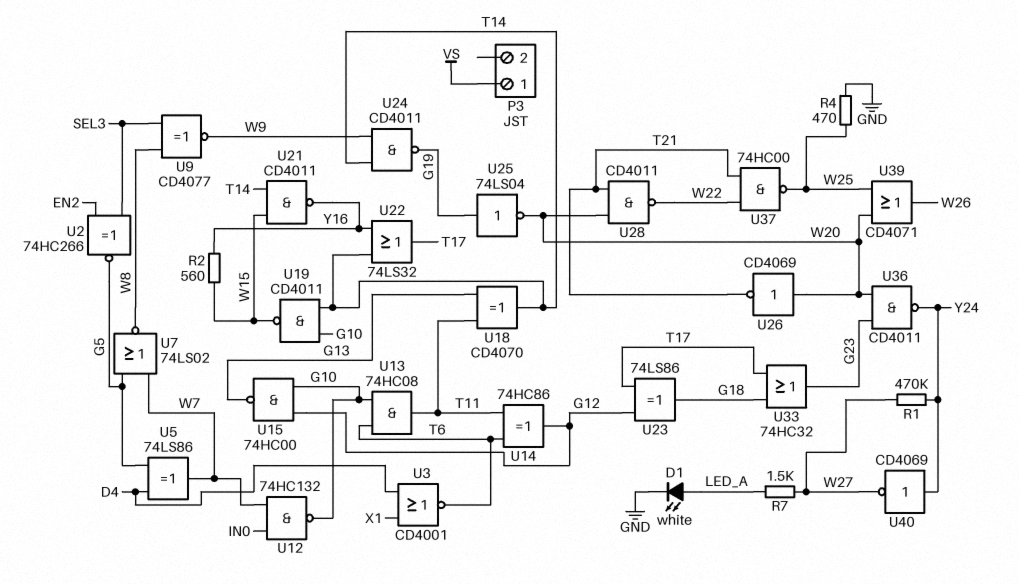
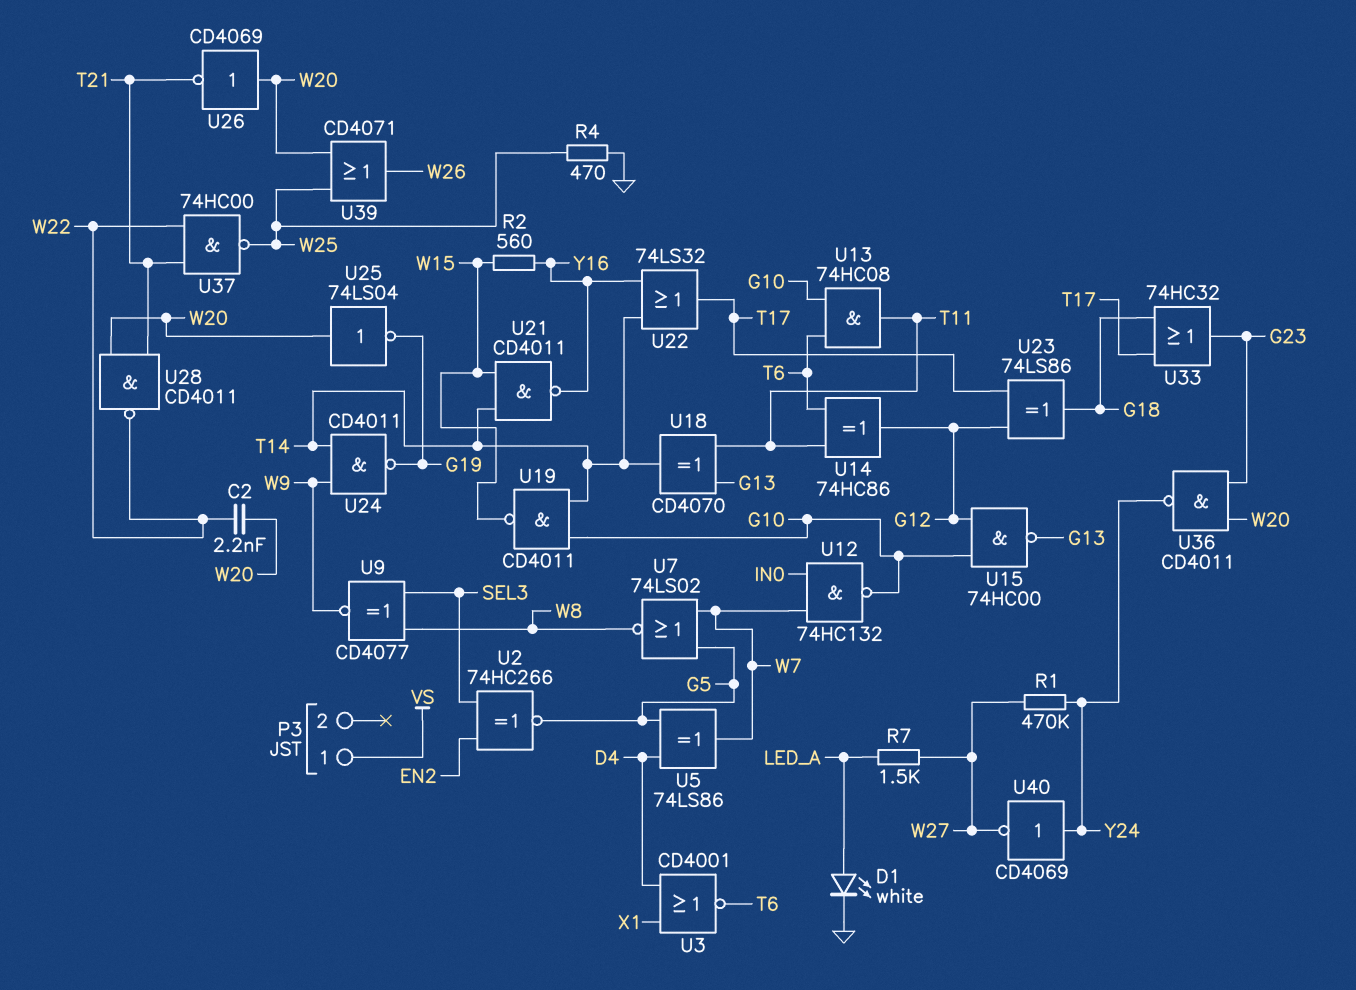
C2: none -> 2.2nF (W20, W22)
U25: NOT 74LS04 (in G19, out W20) -> NOT 74LS04 (in W20, out G19)

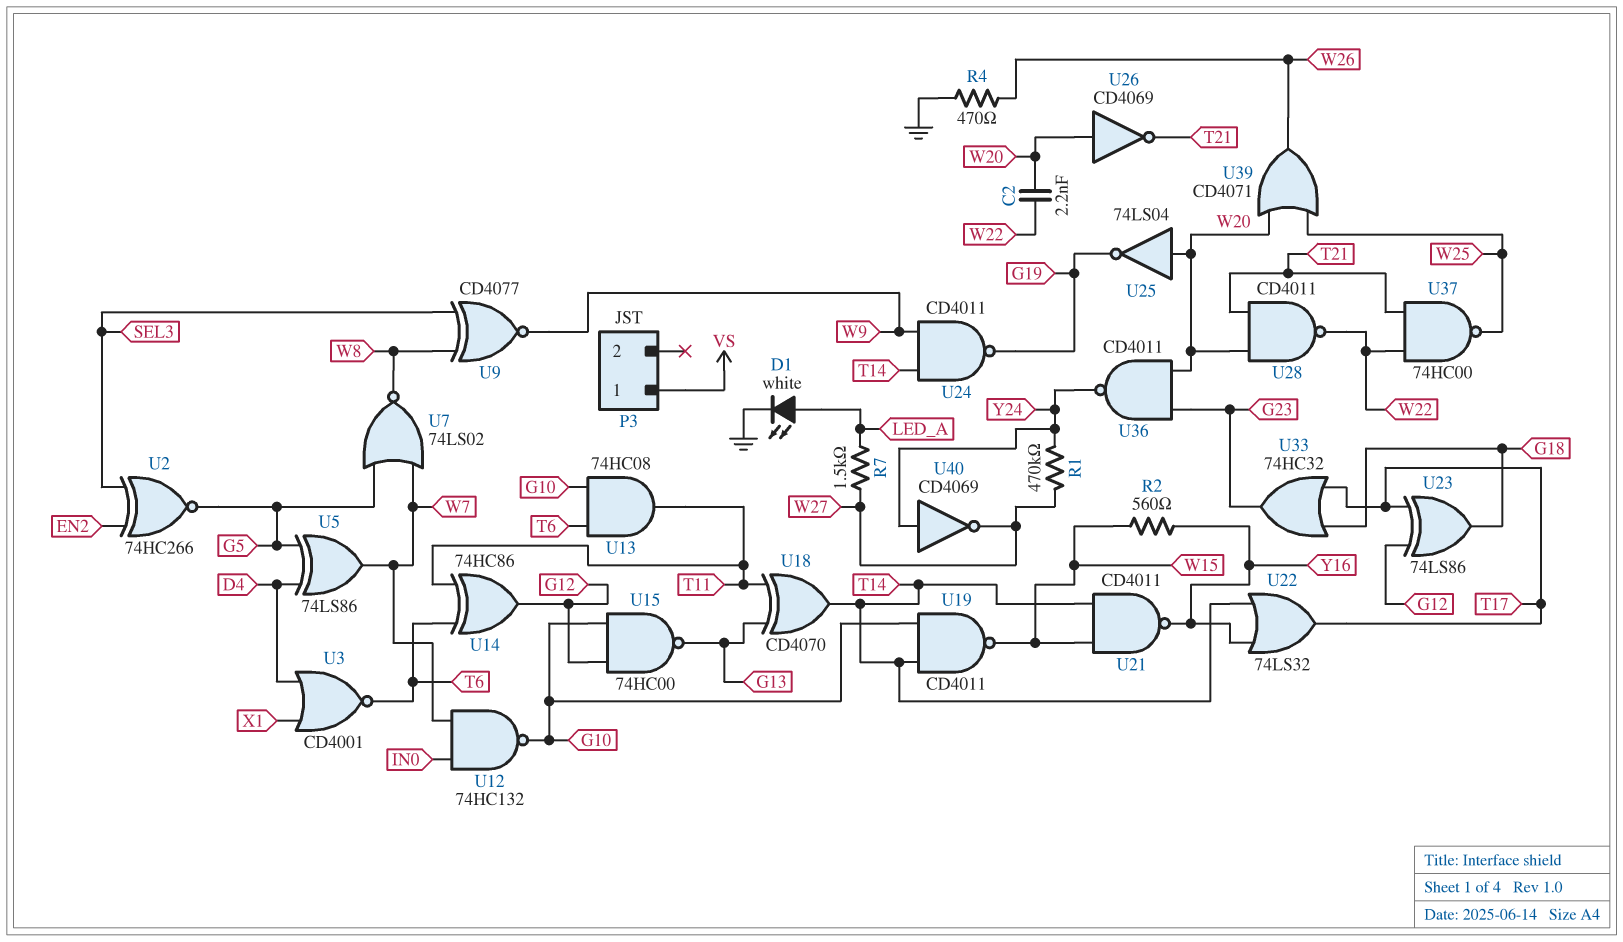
R4: 470 (GND, W25) -> 470 (GND, W26)

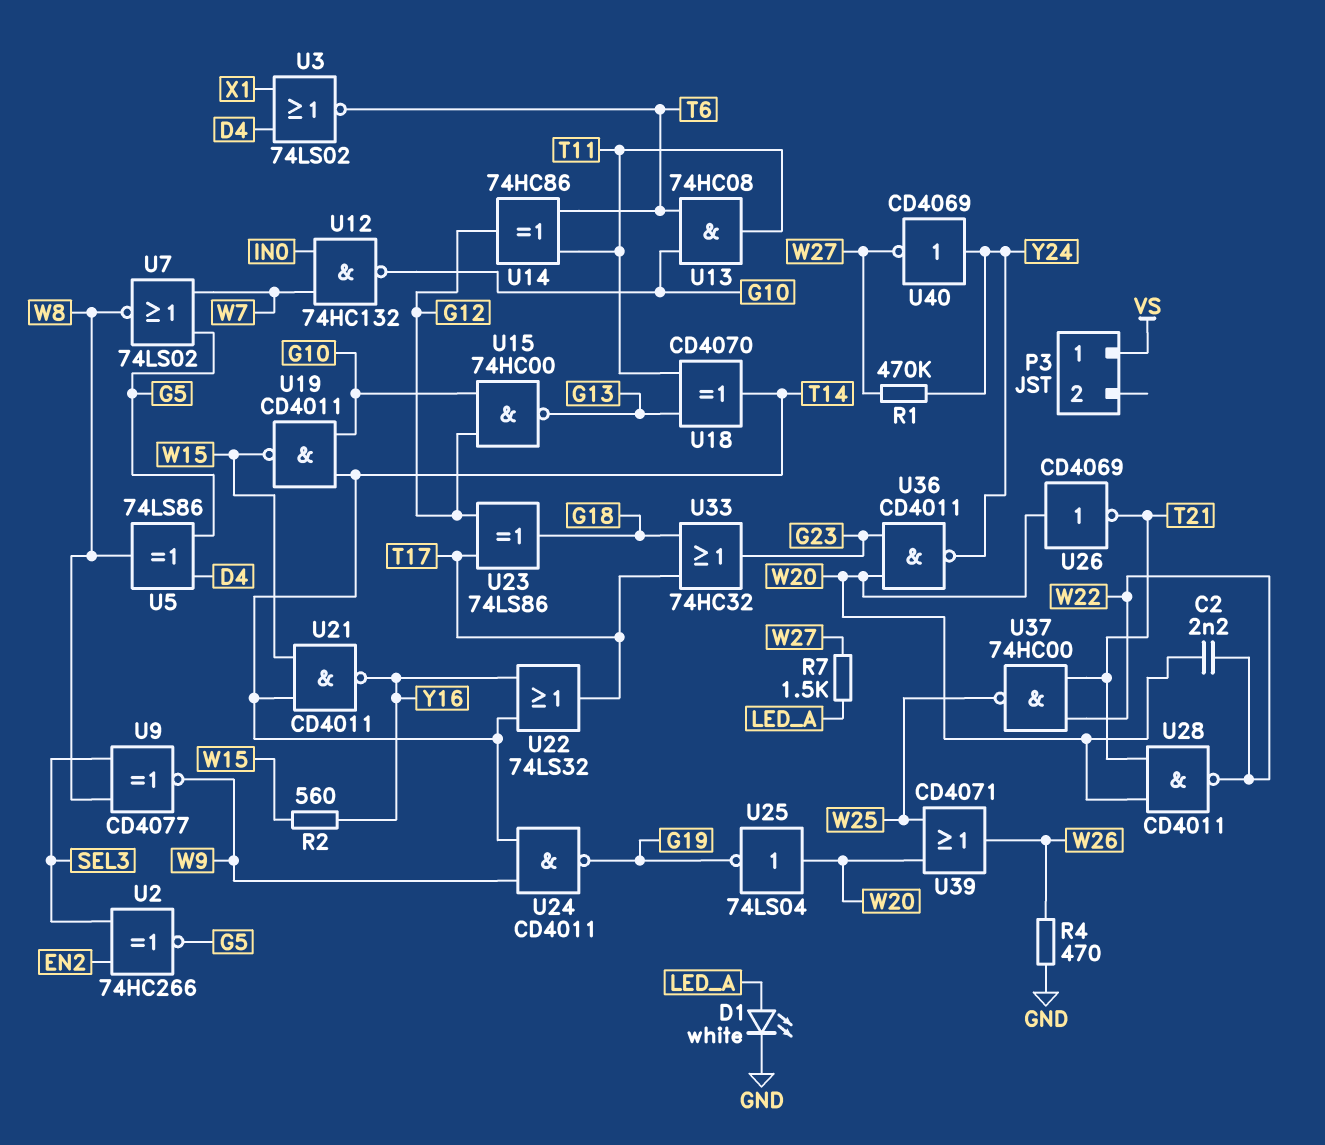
U3: NOR CD4001 (in D4, in X1, out T6) -> NOR 74LS02 (in D4, in X1, out T6)
U5: XOR 74LS86 (in D4, in G5, out W7) -> XOR 74LS86 (in D4, in G5, out W8)

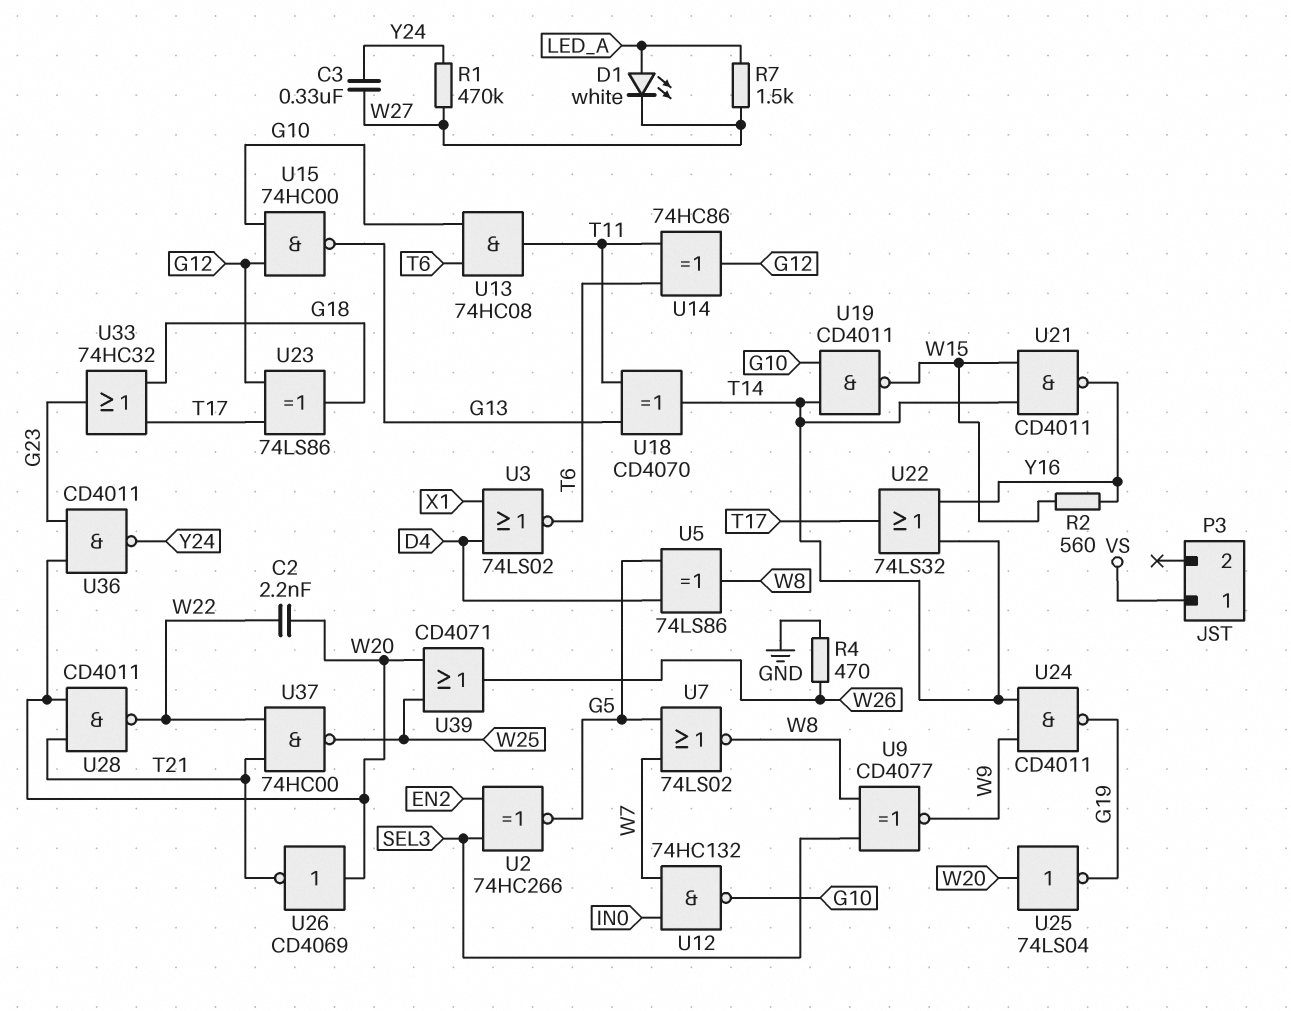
C3: none -> 330nF (W27, Y24)
D1: LED white (A LED_A, K GND) -> LED white (A LED_A, K W27)
U40: NOT CD4069 (in Y24, out W27) -> none

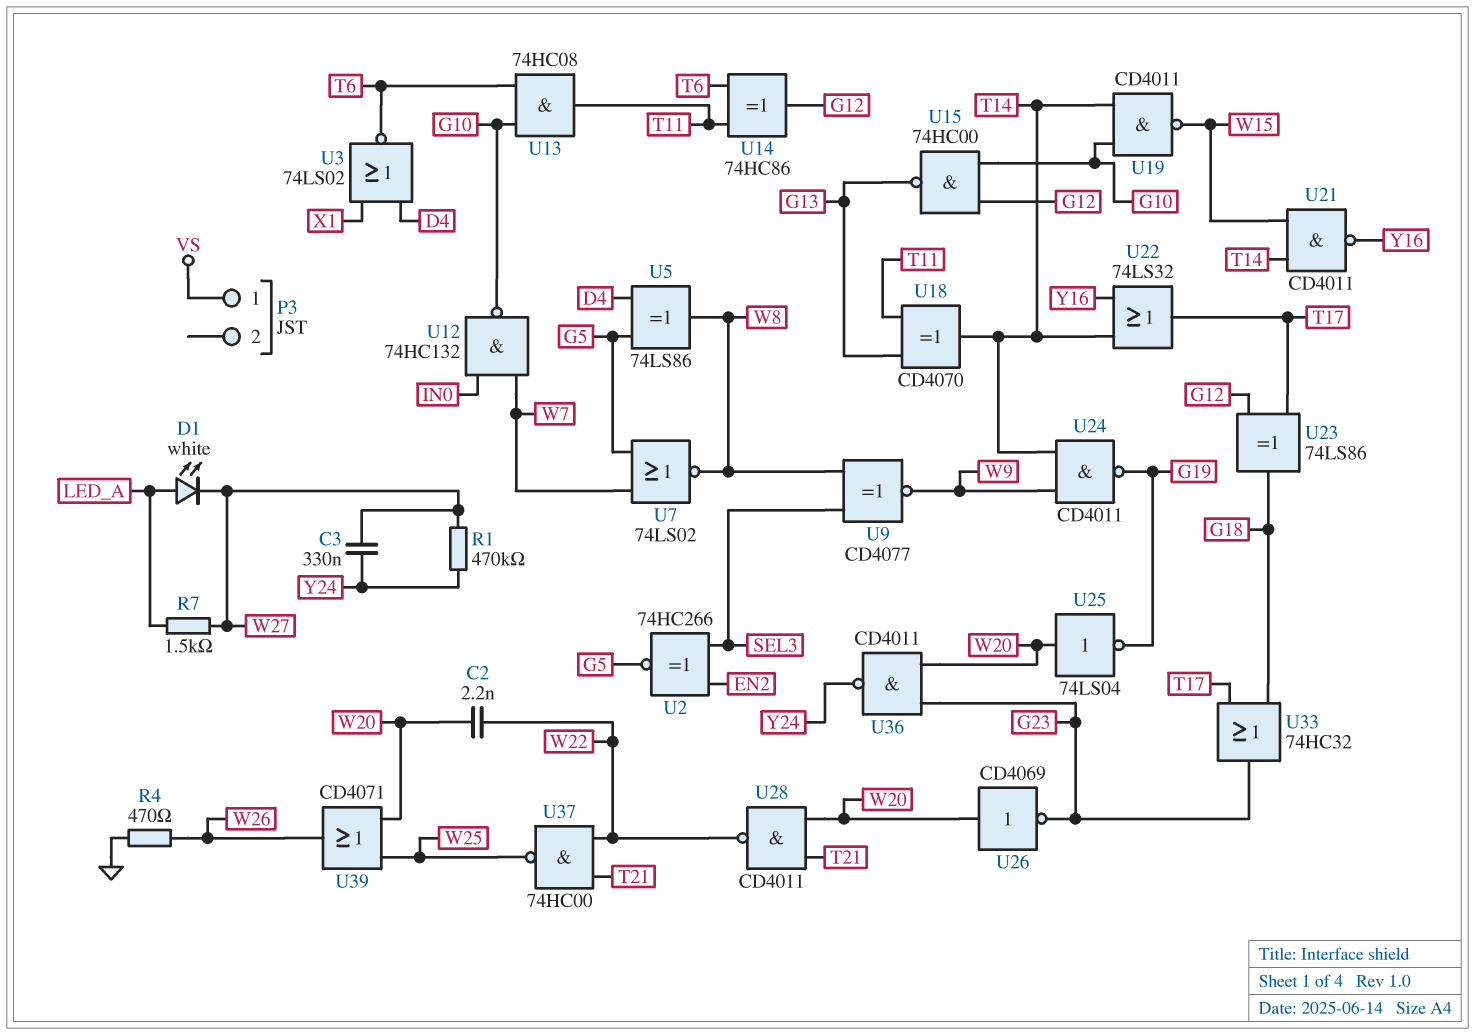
R2: 560 (W15, Y16) -> none
U26: NOT CD4069 (in W20, out T21) -> NOT CD4069 (in W20, out G23)

